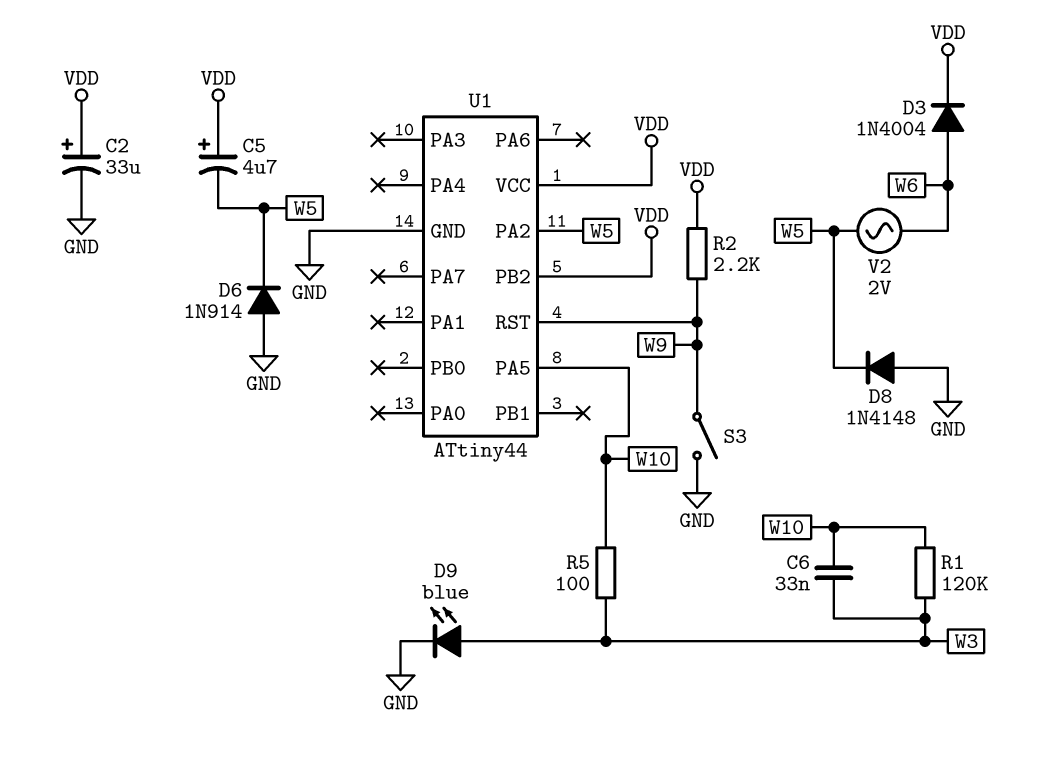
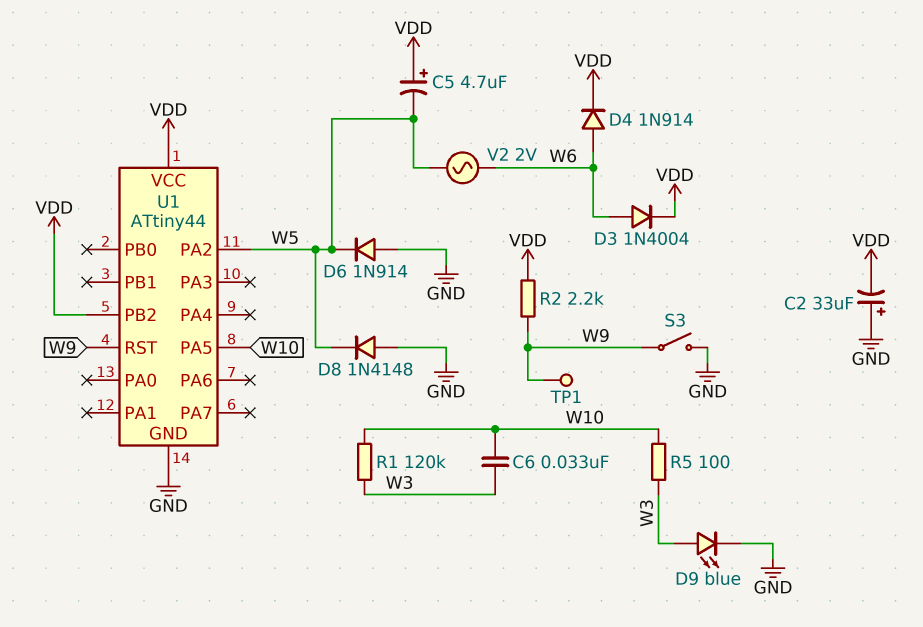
C2: 33uF (plus VDD, minus GND) -> 33uF (plus GND, minus VDD)
D4: none -> diode 1N914 (A W6, K VDD)
TP1: none -> test point (W9)

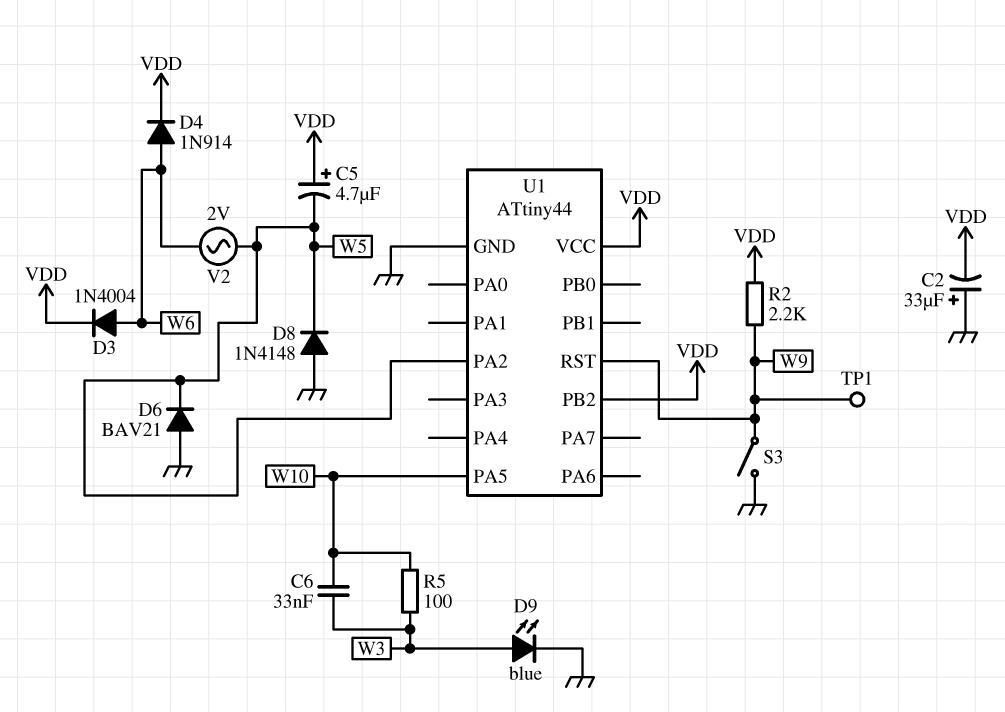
D6: diode 1N914 (A GND, K W5) -> diode BAV21 (A GND, K W5)
R1: 120k (W3, W10) -> none

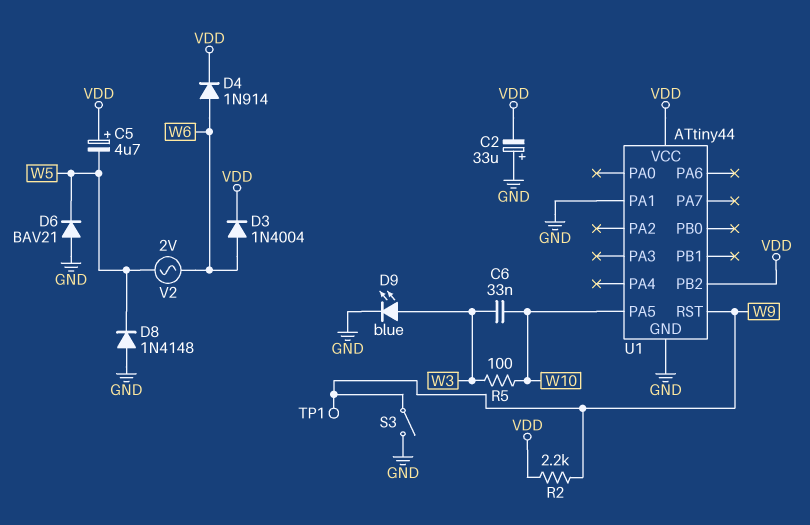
U1 pin PA1: none -> GND
U1 pin PA2: W5 -> none

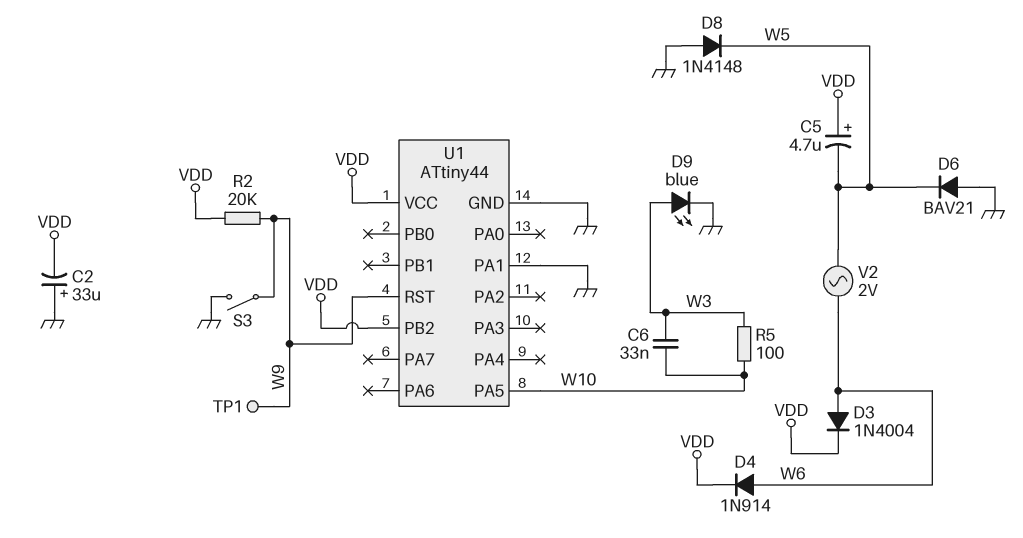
R2: 2.2k (VDD, W9) -> 20k (VDD, W9)

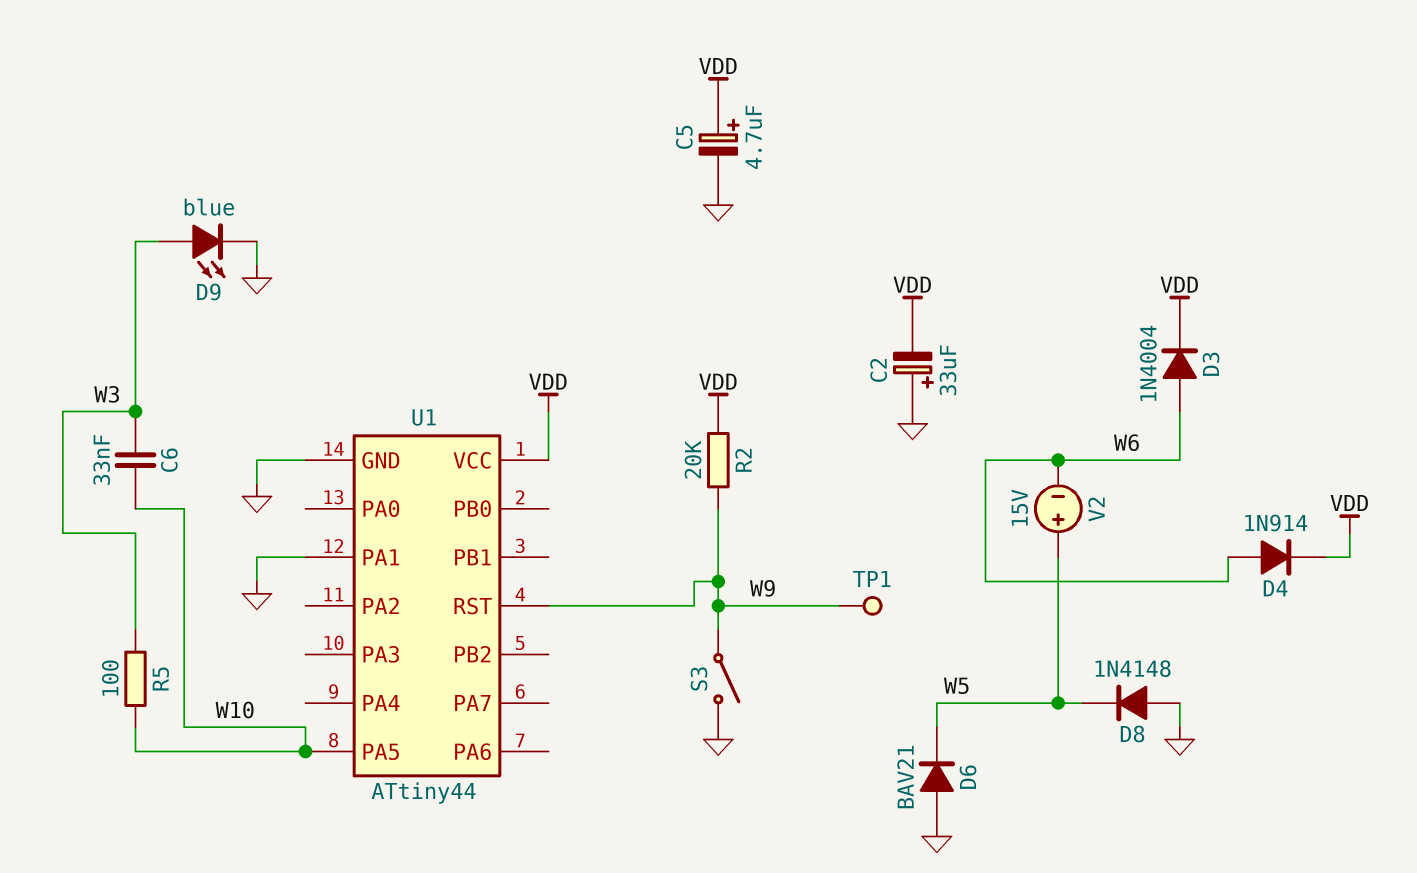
C5: 4.7uF (plus VDD, minus W5) -> 4.7uF (plus VDD, minus GND)
U1 pin PB2: VDD -> none
V2: AC 2V (W5, W6) -> 15V (plus W5, minus W6)

